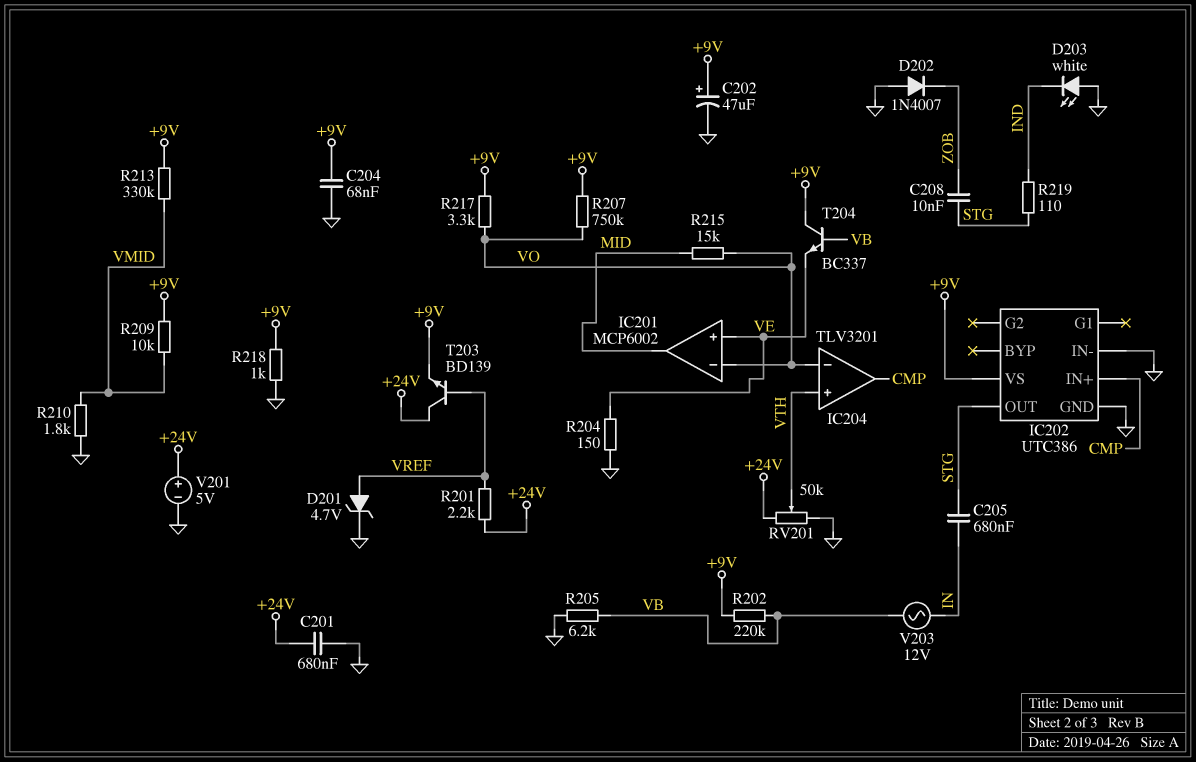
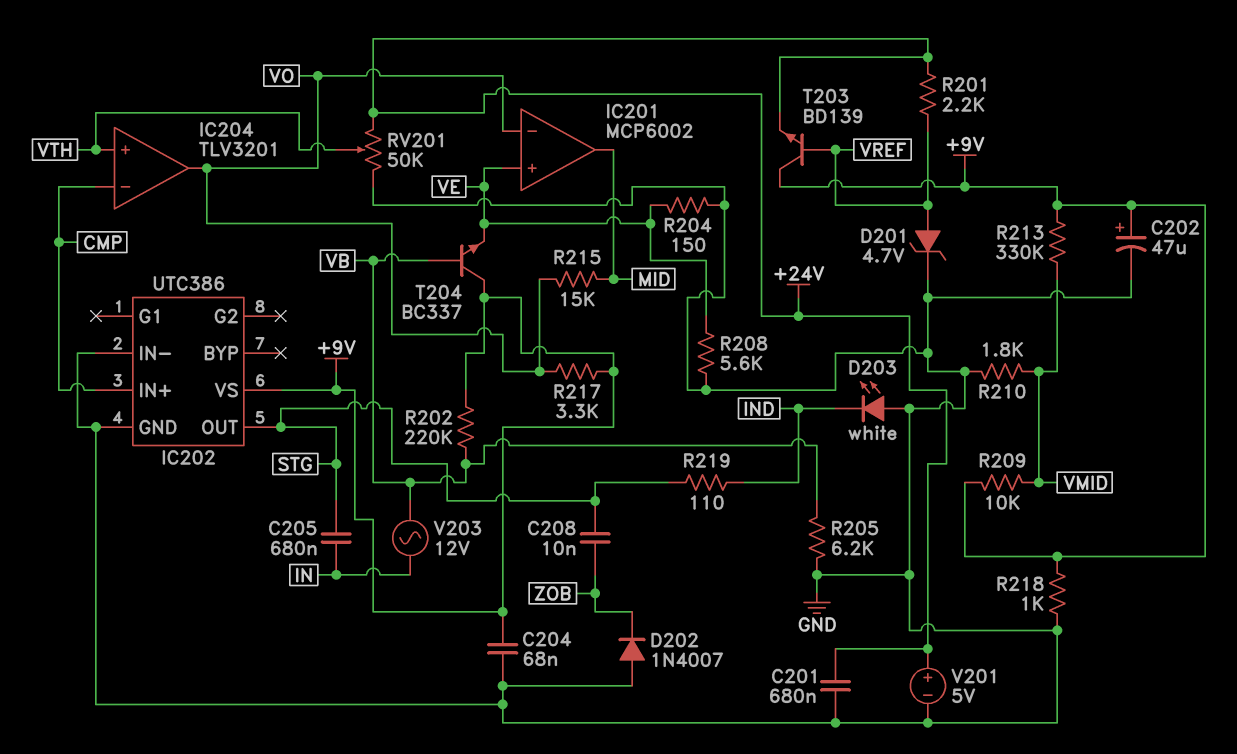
IC204 pin in-: VO -> CMP
IC204 pin out: CMP -> VO
R207: 750k (+9V, VO) -> none
R208: none -> 5.6k (GND, VE)
T203: NPN BD139 (B VREF, C +24V, E +9V) -> NPN BD139 (B VREF, C +9V, E +24V)

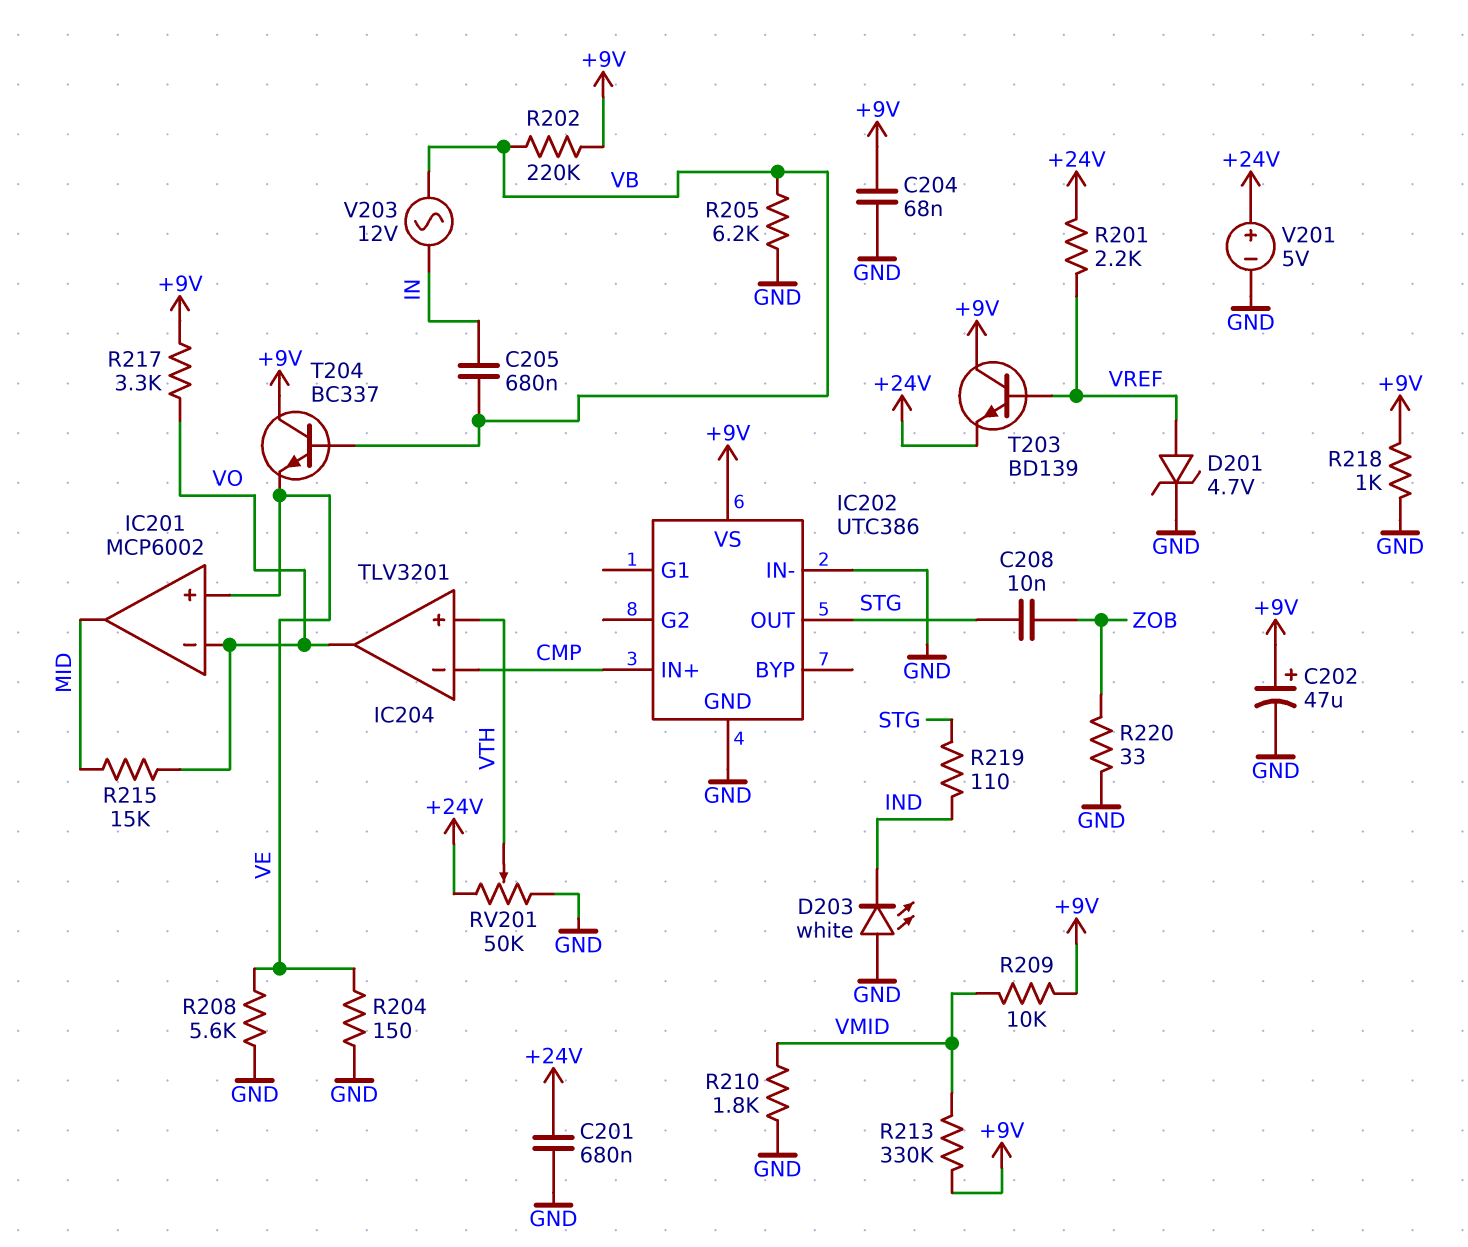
C205: 680nF (IN, STG) -> 680nF (IN, VB)
D202: diode 1N4007 (A GND, K ZOB) -> none
R220: none -> 33 (GND, ZOB)

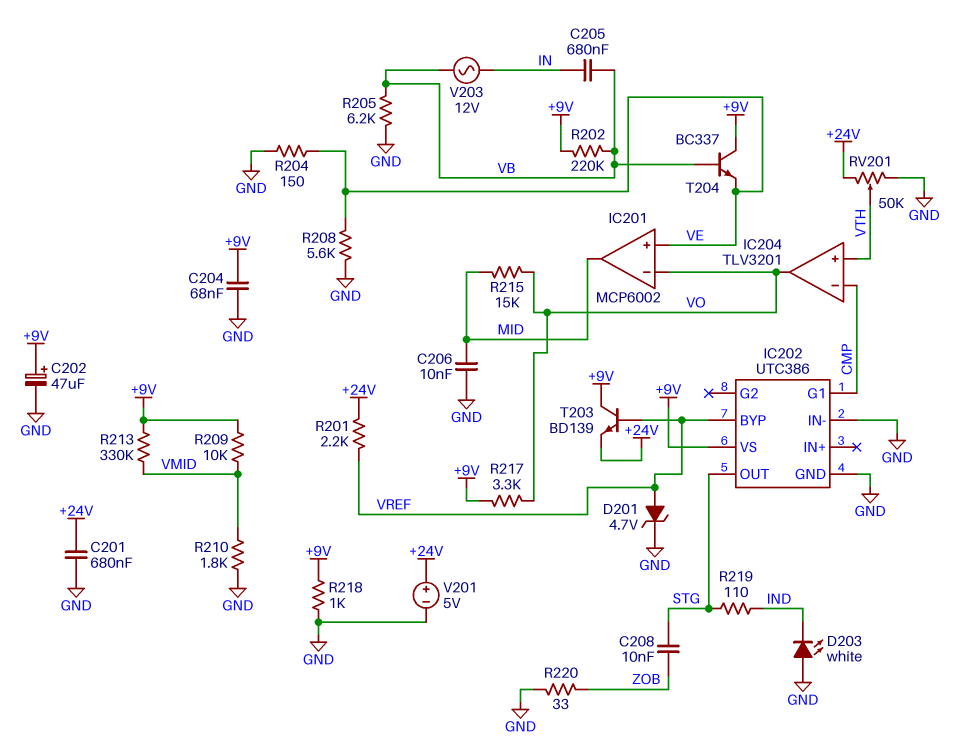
C206: none -> 10nF (GND, MID)
IC202 pin BYP: none -> VREF
IC202 pin G1: none -> CMP
IC202 pin IN+: CMP -> none

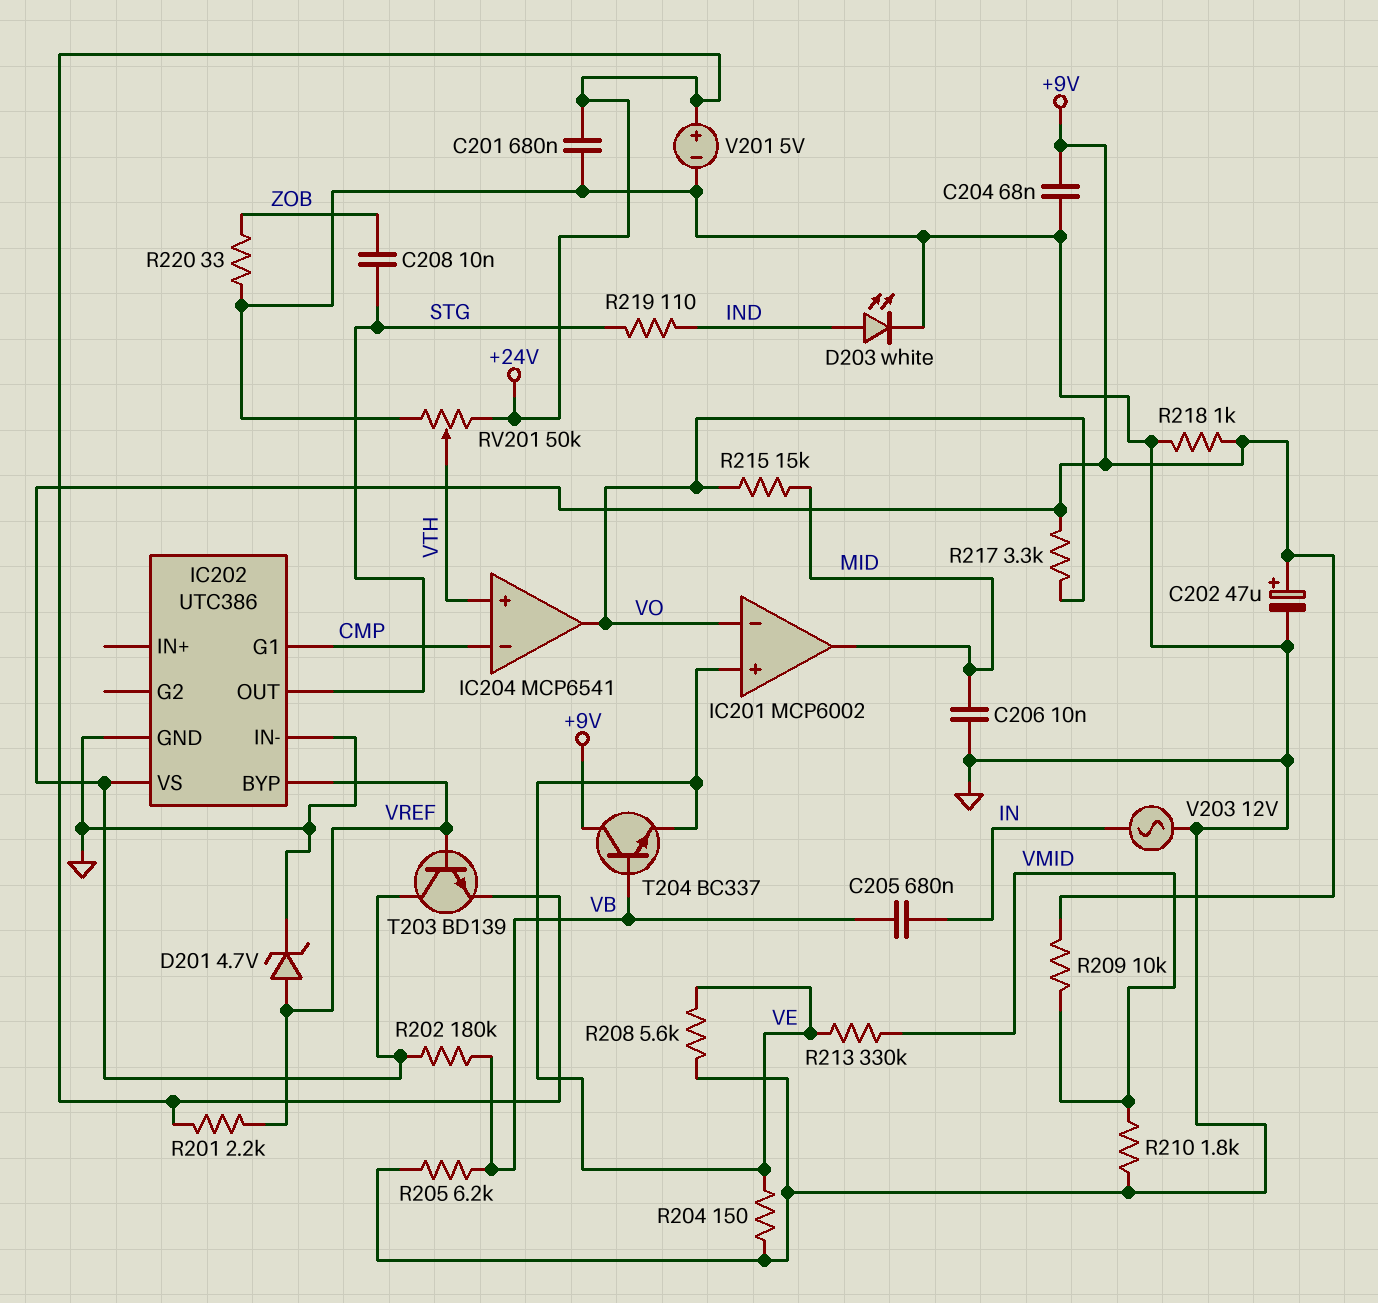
D203: LED white (A GND, K IND) -> LED white (A IND, K GND)
IC204: TLV3201 -> MCP6541
R202: 220k (+9V, VB) -> 180k (+9V, VB)
R213: 330k (+9V, VMID) -> 330k (VE, VMID)
V203: AC 12V (IN, VB) -> AC 12V (GND, IN)

